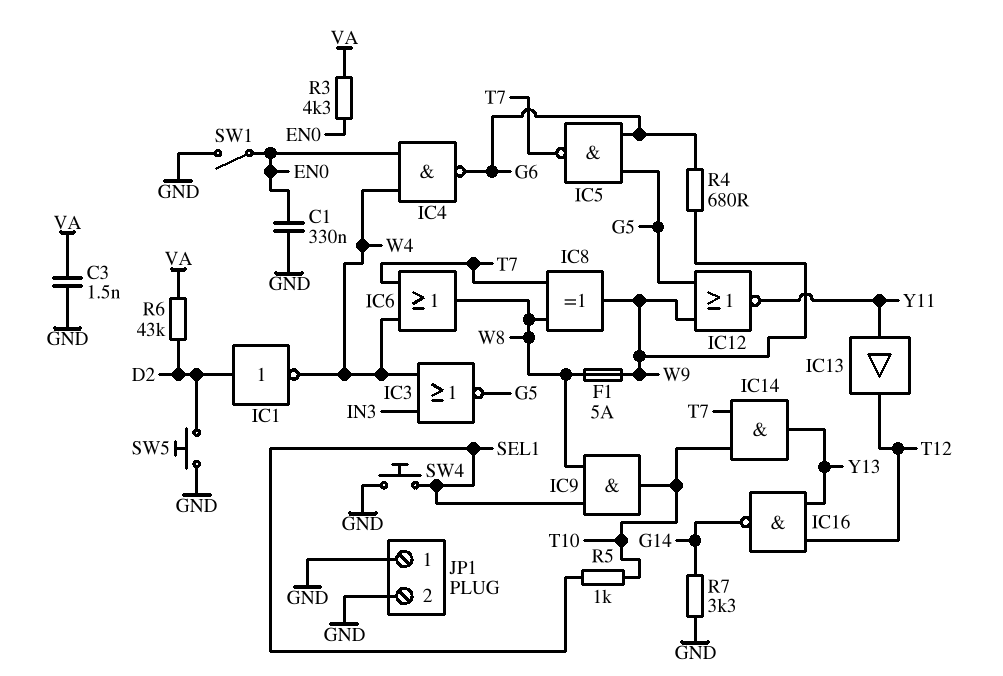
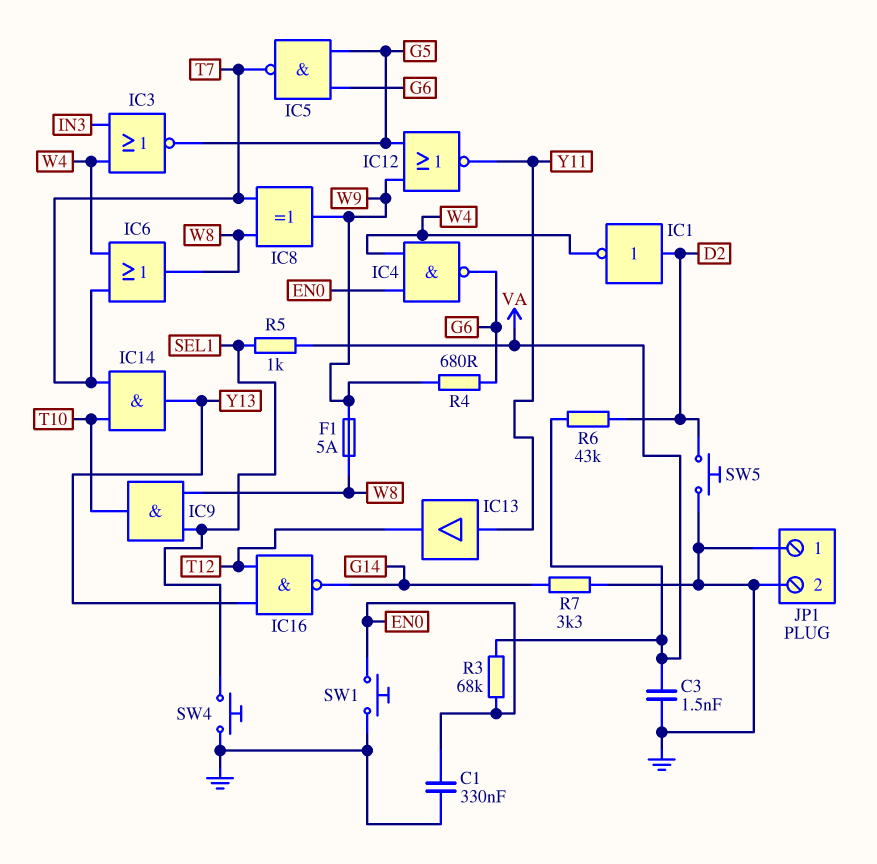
R3: 4.3k (EN0, VA) -> 68k (EN0, VA)
R5: 1k (SEL1, T10) -> 1k (SEL1, VA)
SW1: switch (EN0, GND) -> button (EN0, GND)

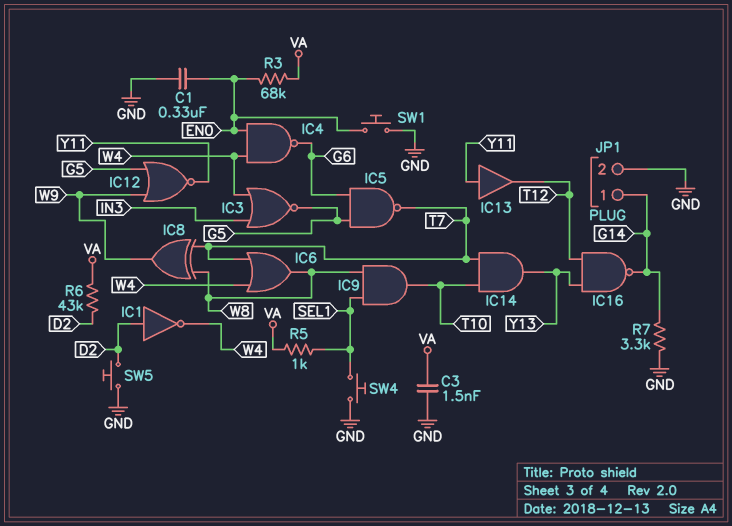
F1: 5A (W8, W9) -> none
JP1 pin 1: GND -> G14
R4: 680 (G6, W9) -> none

